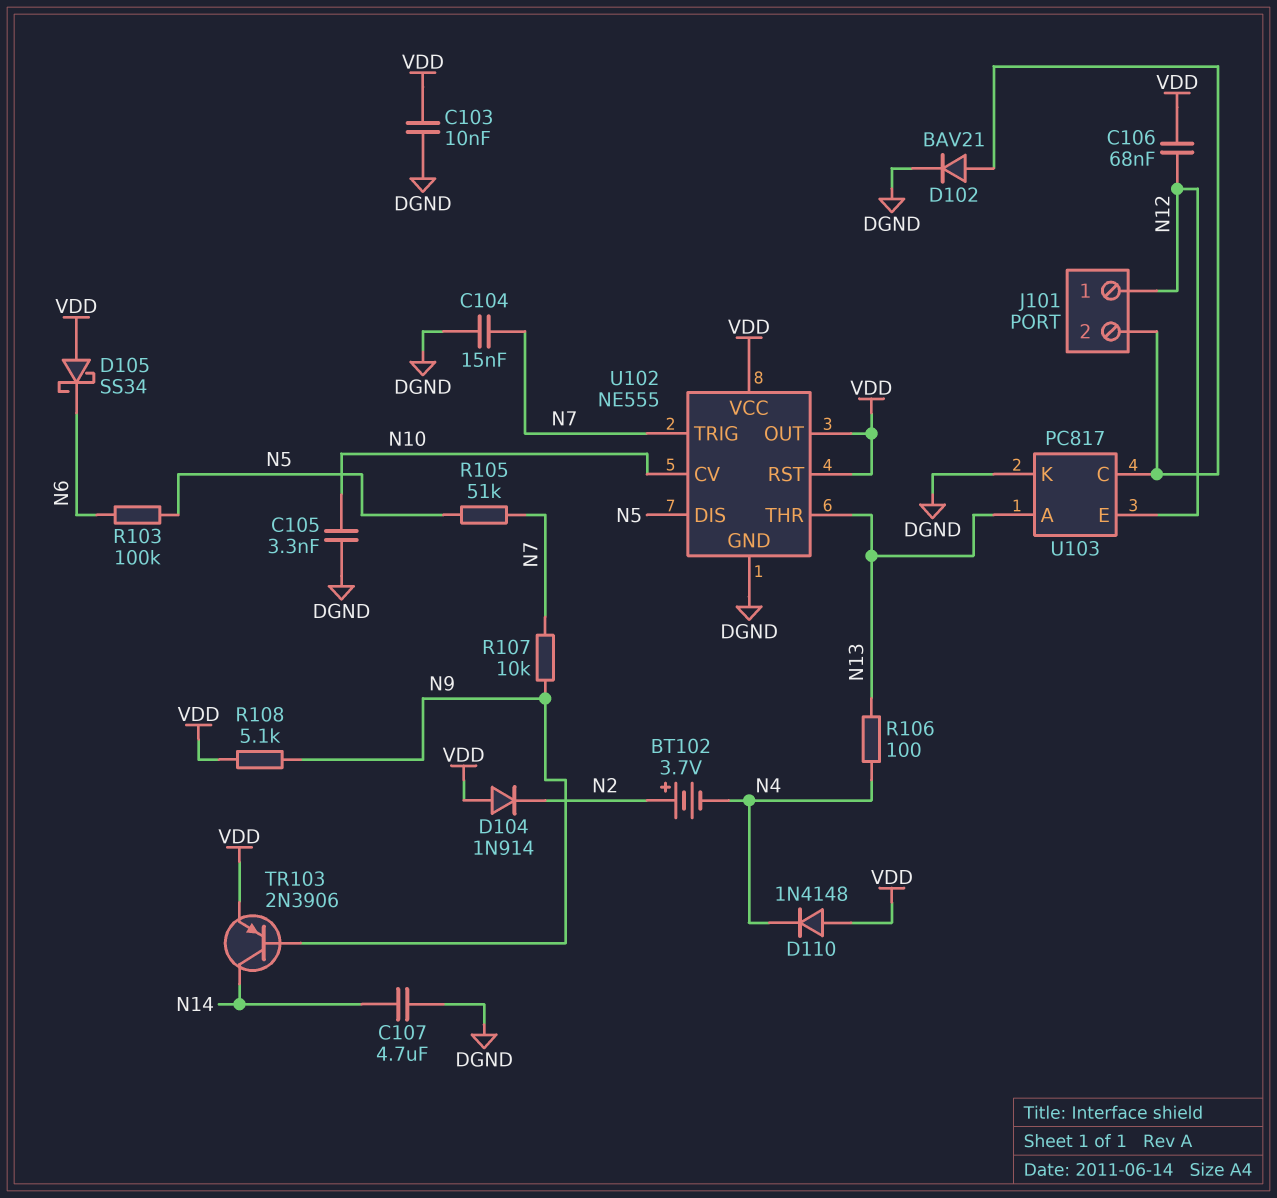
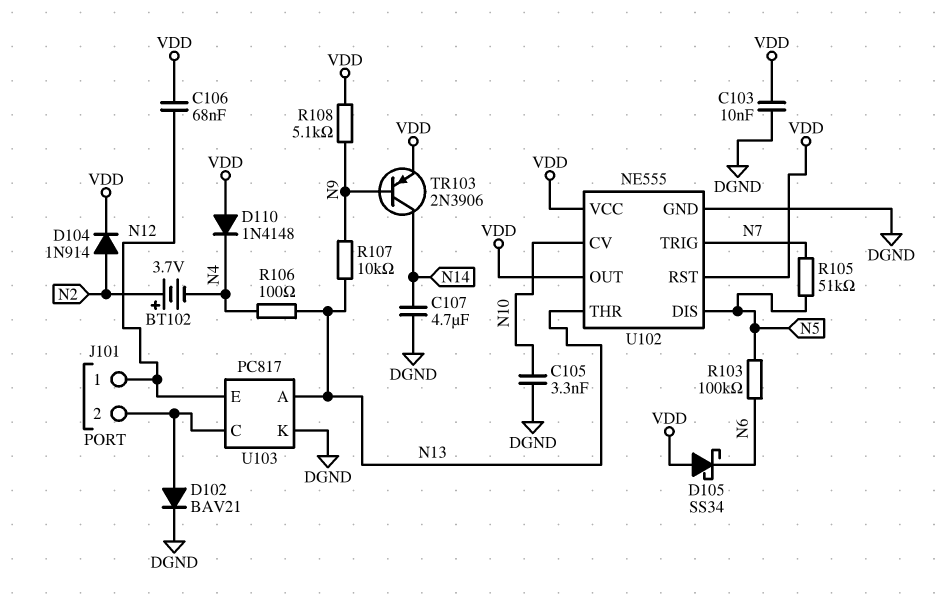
C104: 15nF (DGND, N7) -> none
D104: diode 1N914 (A VDD, K N2) -> diode 1N914 (A N2, K VDD)
R107: 10k (N7, N9) -> 10k (N9, N13)

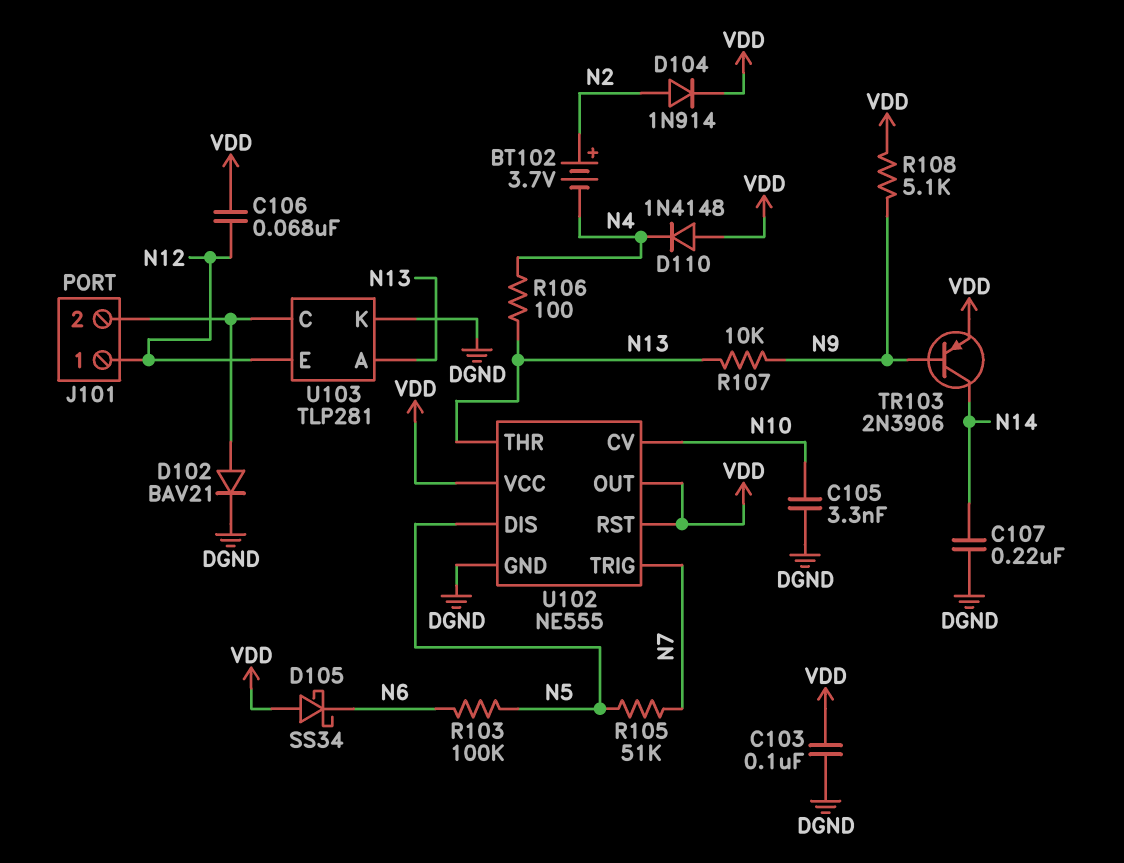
C103: 10nF (DGND, VDD) -> 100nF (DGND, VDD)
C107: 4.7uF (DGND, N14) -> 220nF (DGND, N14)
U103: PC817 -> TLP281

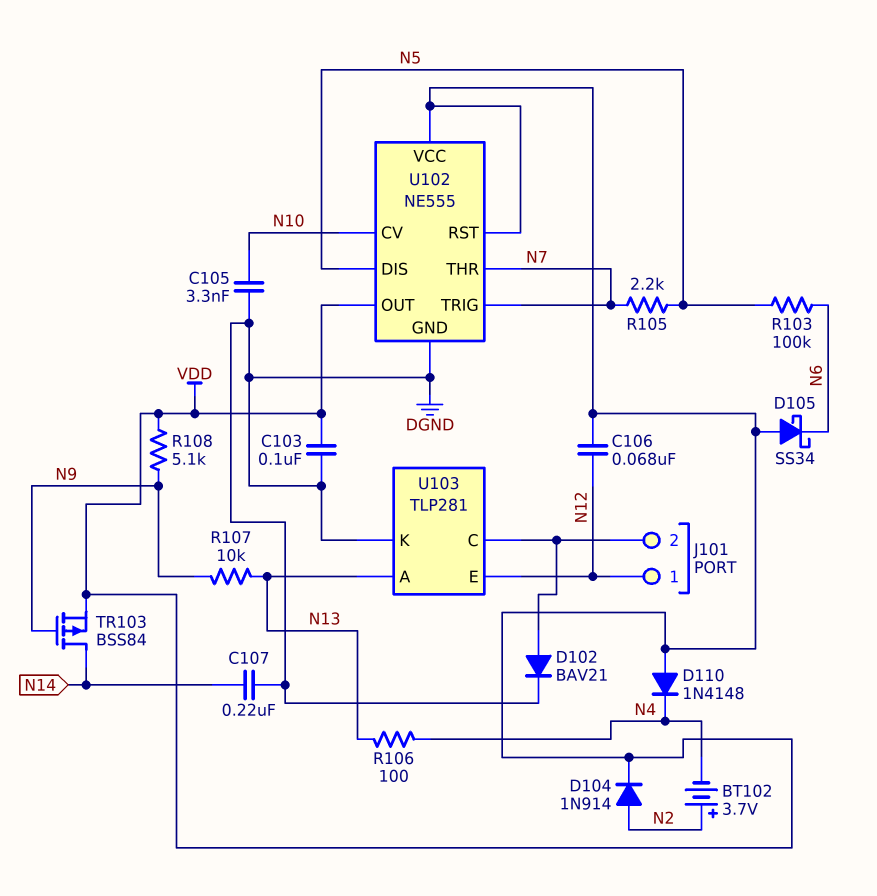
R105: 51k (N5, N7) -> 2.2k (N5, N7)
TR103: PNP 2N3906 (B N9, C N14, E VDD) -> PMOS BSS84 (G N9, D N14, S VDD)
U102 pin THR: N13 -> N7

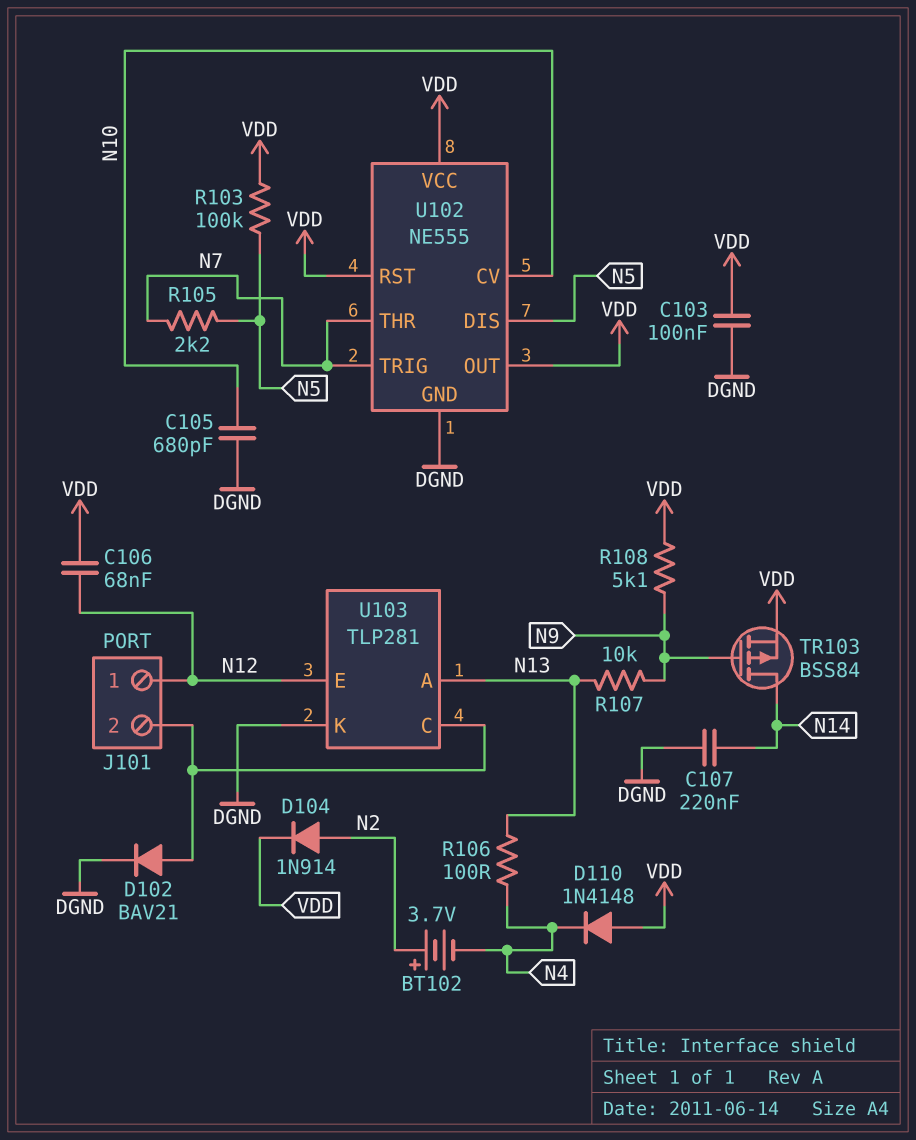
C105: 3.3nF (DGND, N10) -> 680pF (DGND, N10)
D105: schottky SS34 (A VDD, K N6) -> none
R103: 100k (N5, N6) -> 100k (N5, VDD)

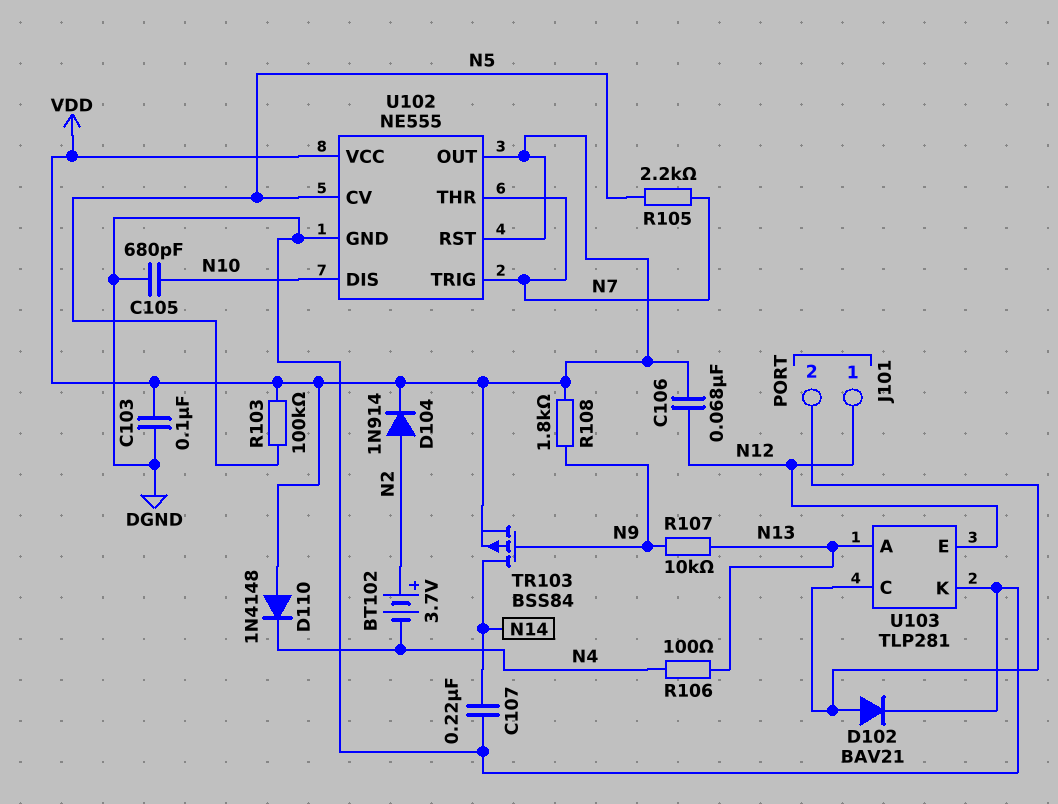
R108: 5.1k (N9, VDD) -> 1.8k (N9, VDD)
U102 pin CV: N10 -> N5
U102 pin DIS: N5 -> N10

